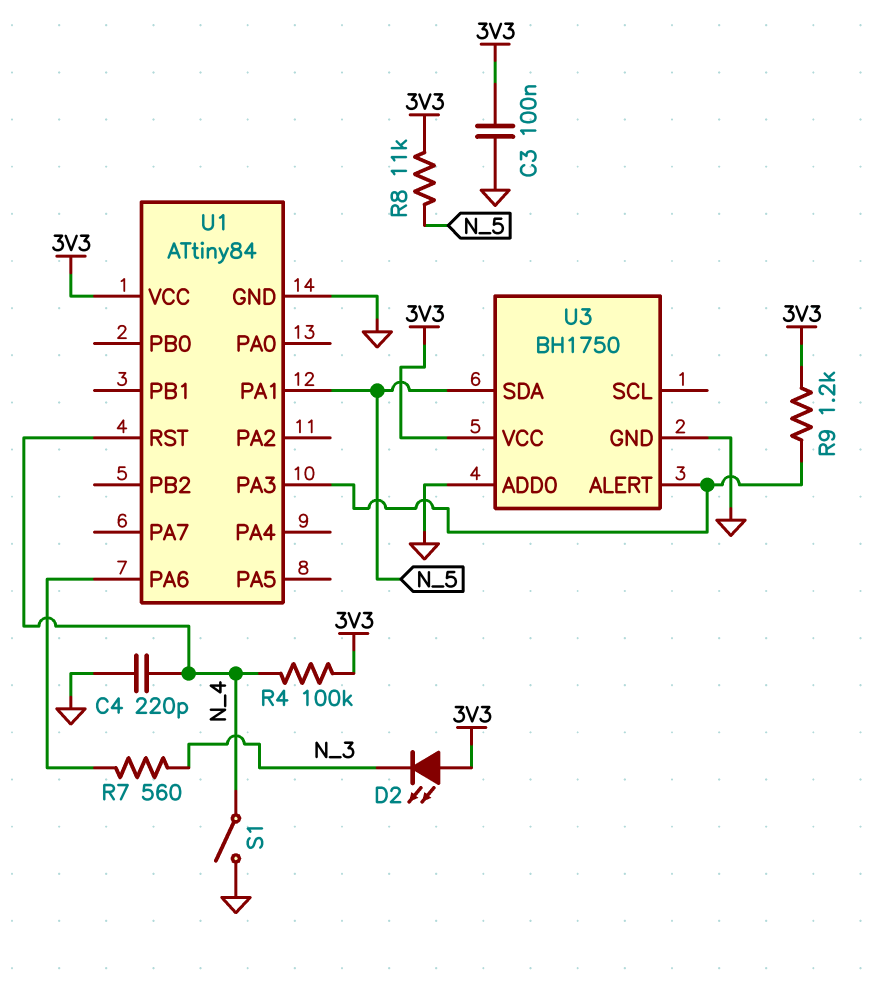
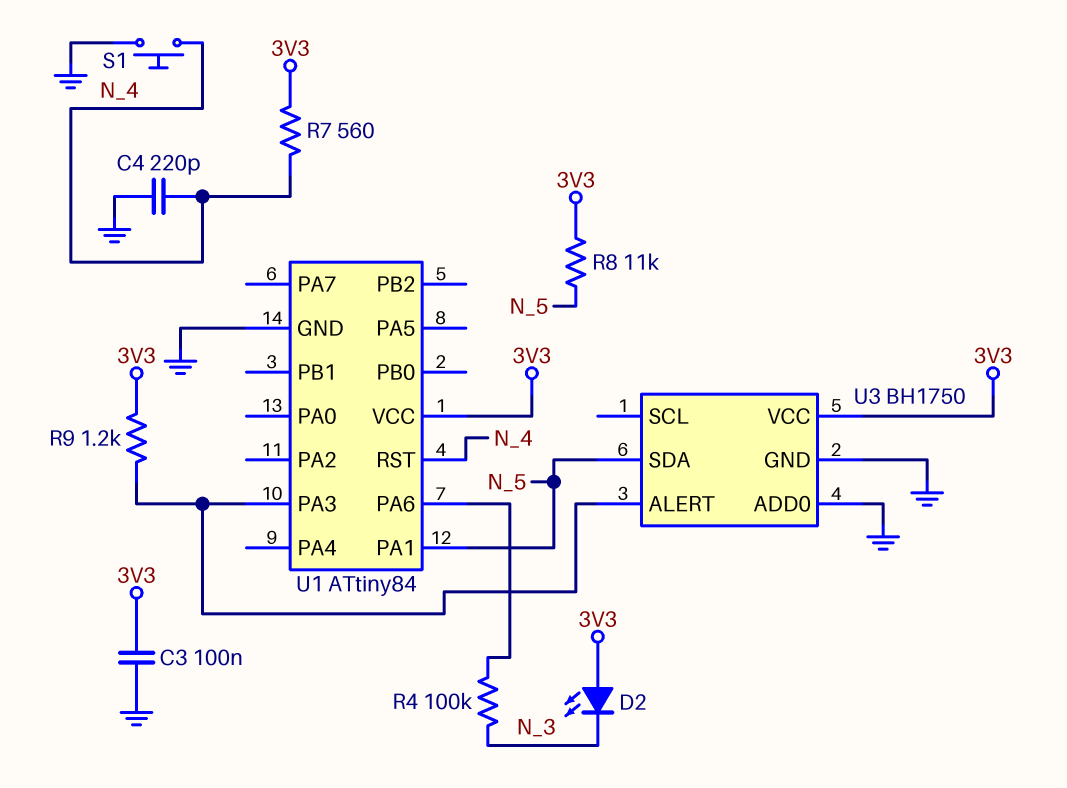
R4: 100k (3V3, N_4) -> 100k (N_3, U1/PA6)
R7: 560 (N_3, U1/PA6) -> 560 (3V3, N_4)
S1: switch (GND, N_4) -> button (GND, N_4)

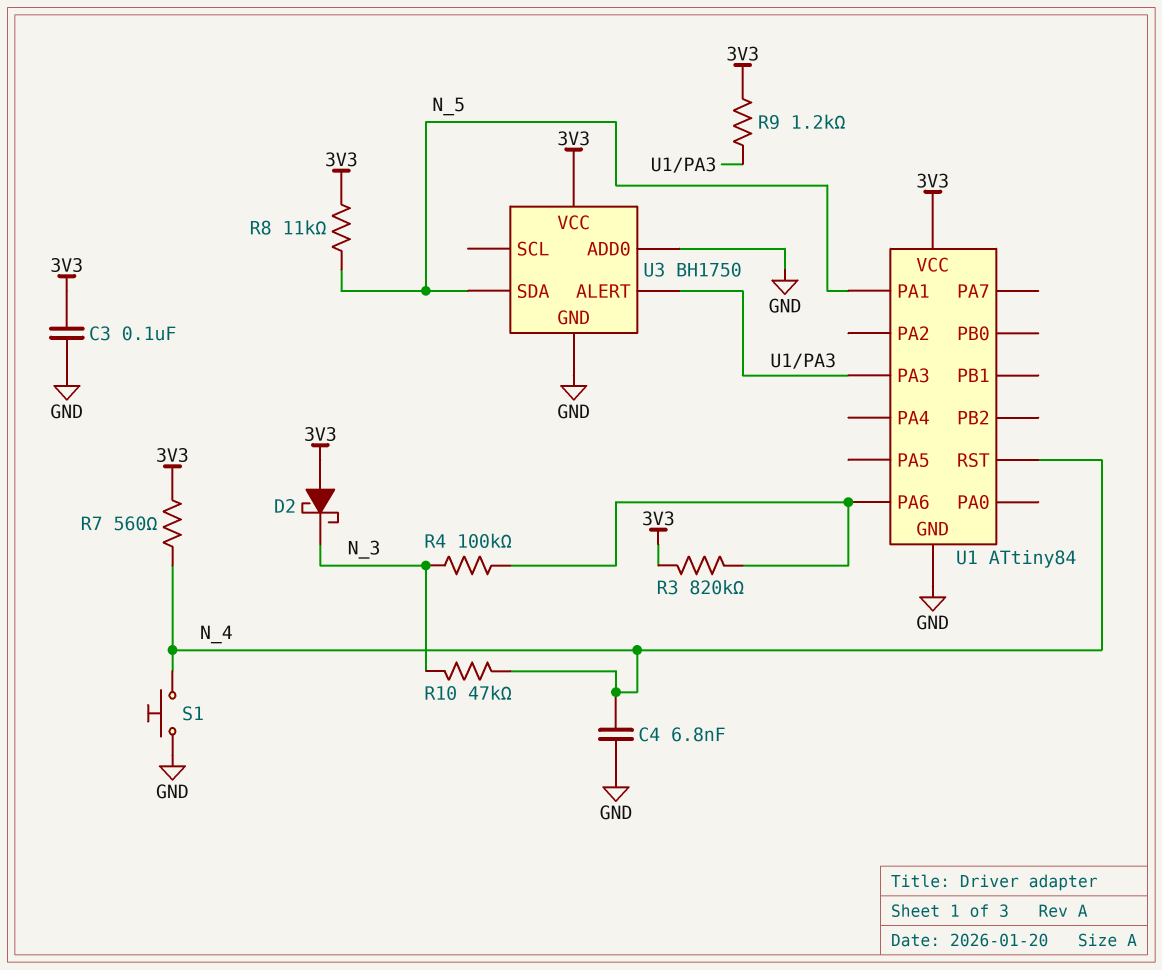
C4: 220pF (GND, N_4) -> 6.8nF (GND, N_4)
D2: LED (A 3V3, K N_3) -> schottky (A 3V3, K N_3)
R3: none -> 820k (3V3, U1/PA6)
R10: none -> 47k (N_3, N_4)

